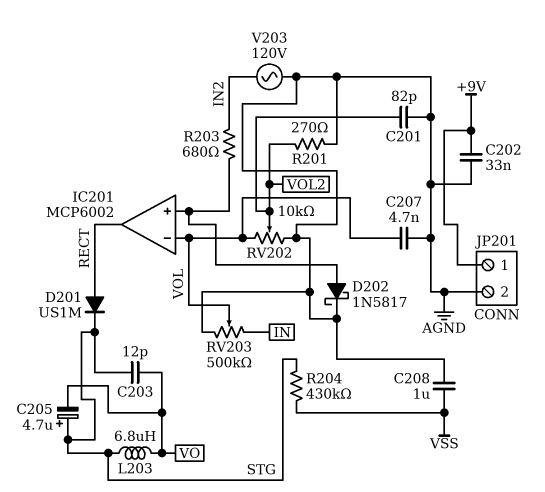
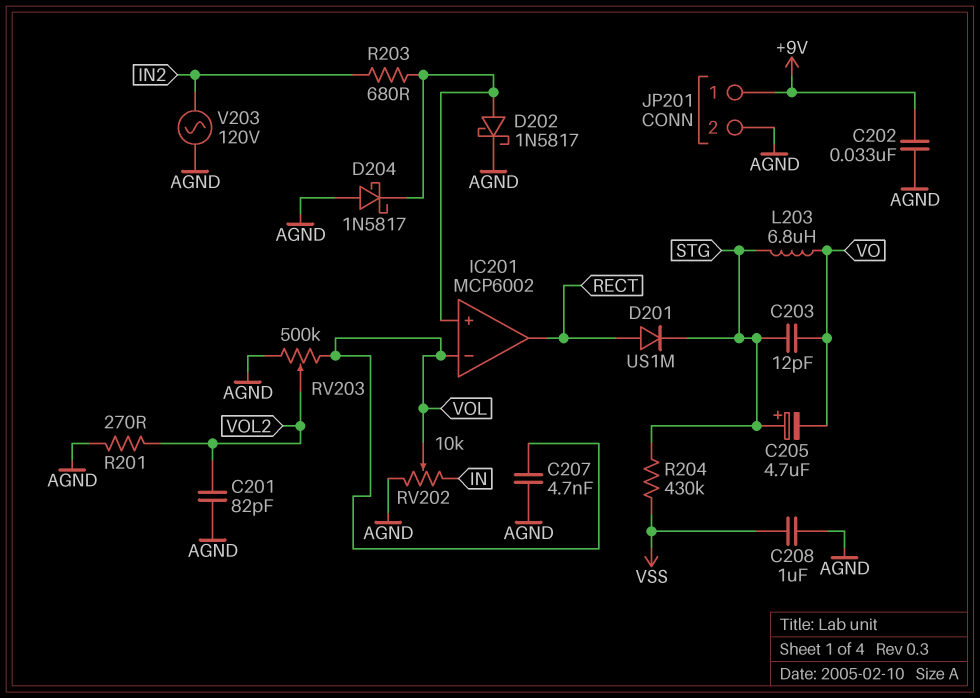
D204: none -> schottky 1N5817 (A AGND, K IC201/in+)
RV202: 10k (AGND, VOL, wiper VOL2) -> 10k (AGND, IN, wiper VOL)
RV203: 500k (AGND, IN, wiper VOL) -> 500k (AGND, VOL, wiper VOL2)

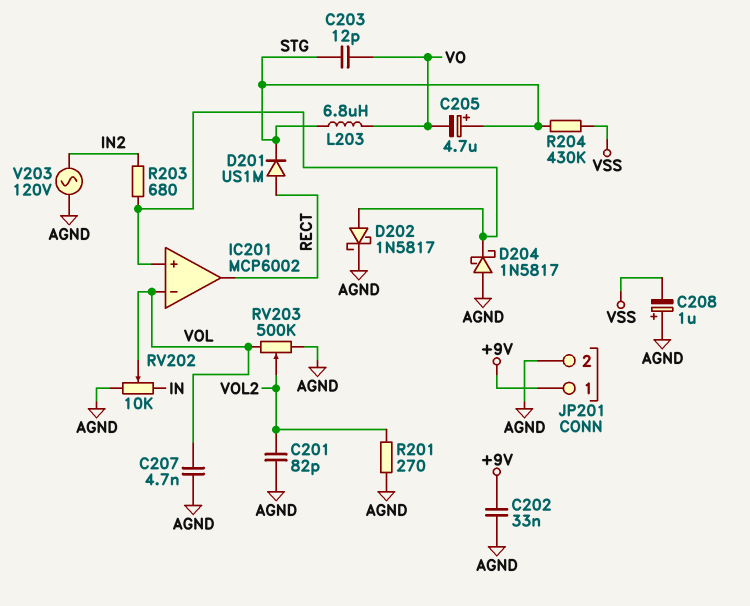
C208: 1uF (AGND, VSS) -> 1uF (plus AGND, minus VSS)

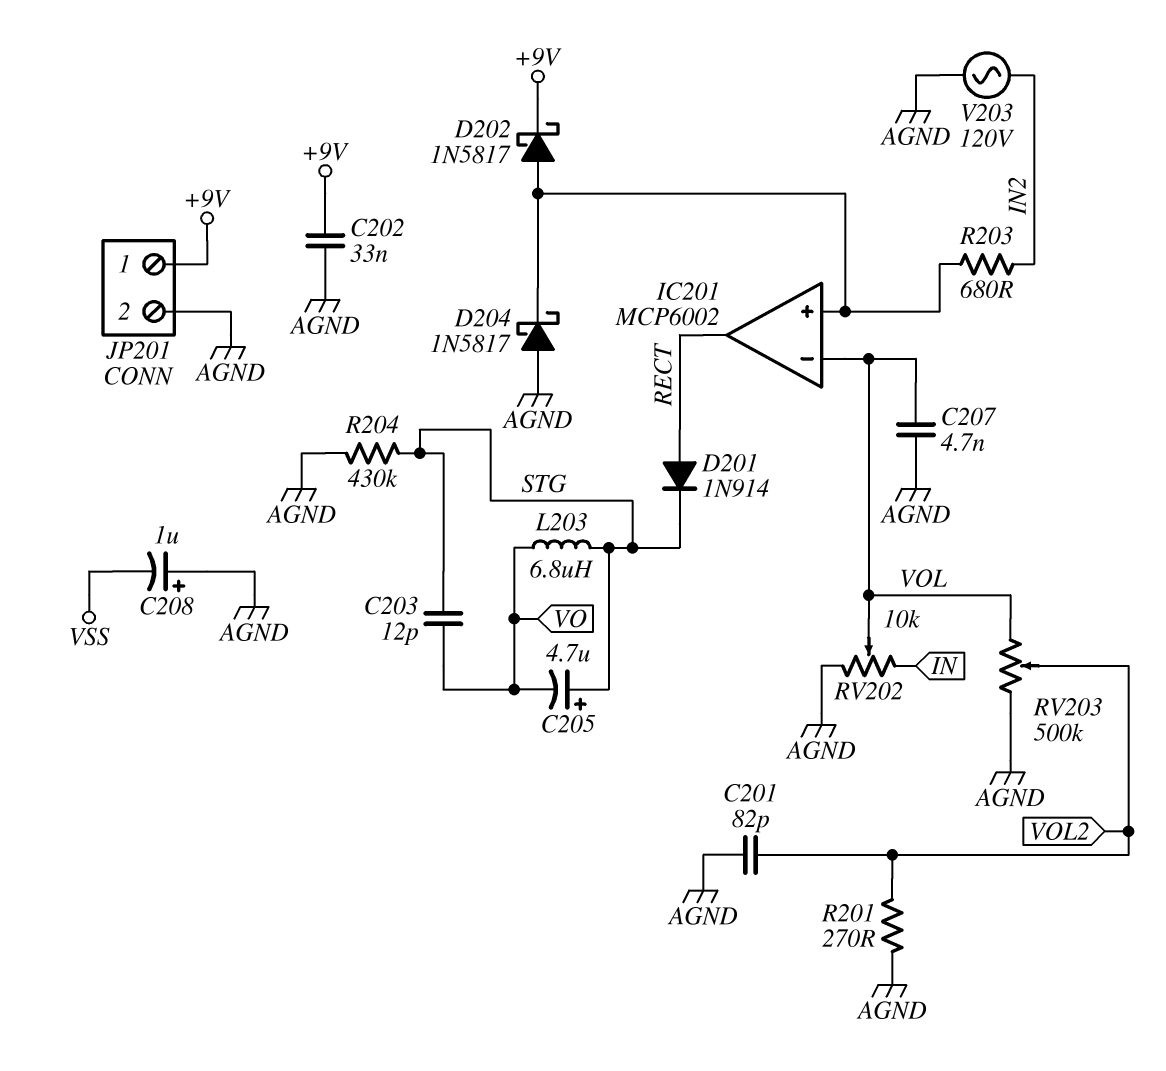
D201: diode US1M (A RECT, K STG) -> diode 1N914 (A RECT, K STG)
D202: schottky 1N5817 (A IC201/in+, K AGND) -> schottky 1N5817 (A IC201/in+, K +9V)
R204: 430k (STG, VSS) -> 430k (AGND, STG)

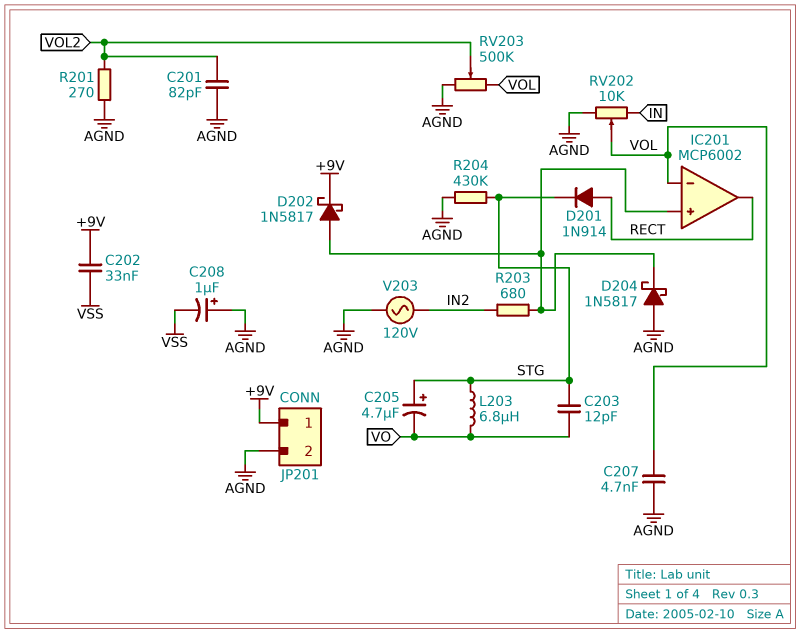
C202: 33nF (+9V, AGND) -> 33nF (+9V, VSS)

